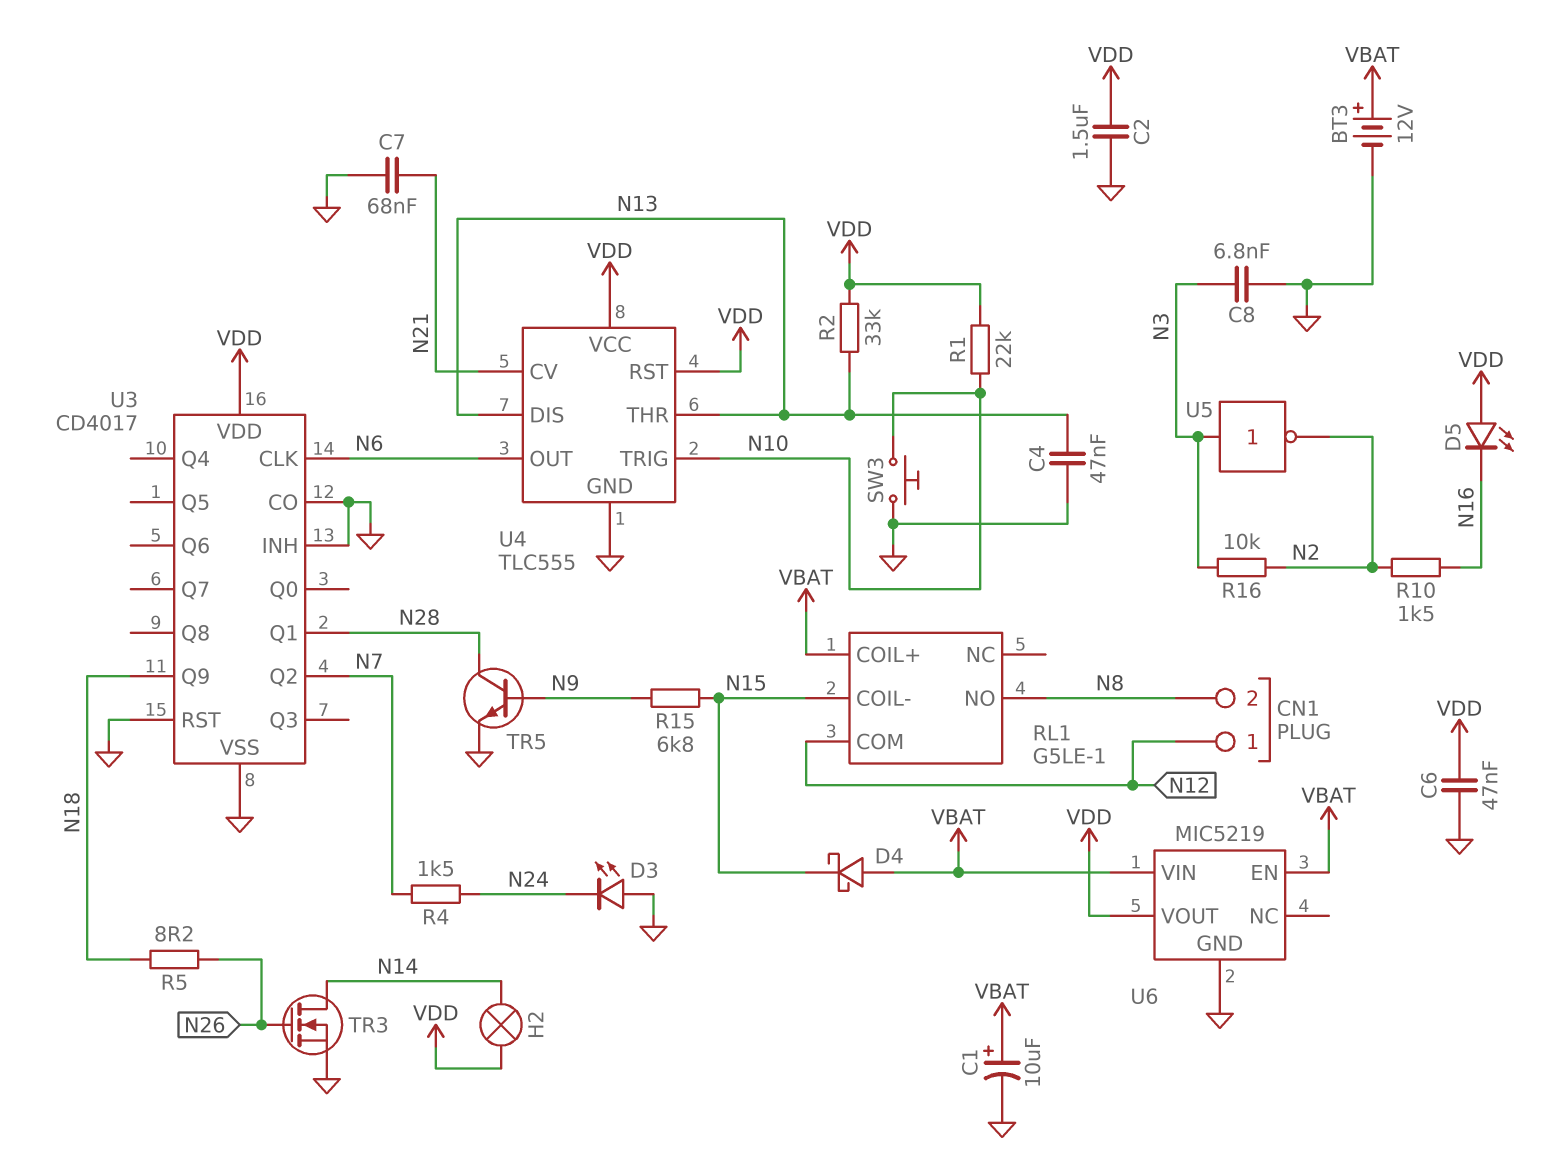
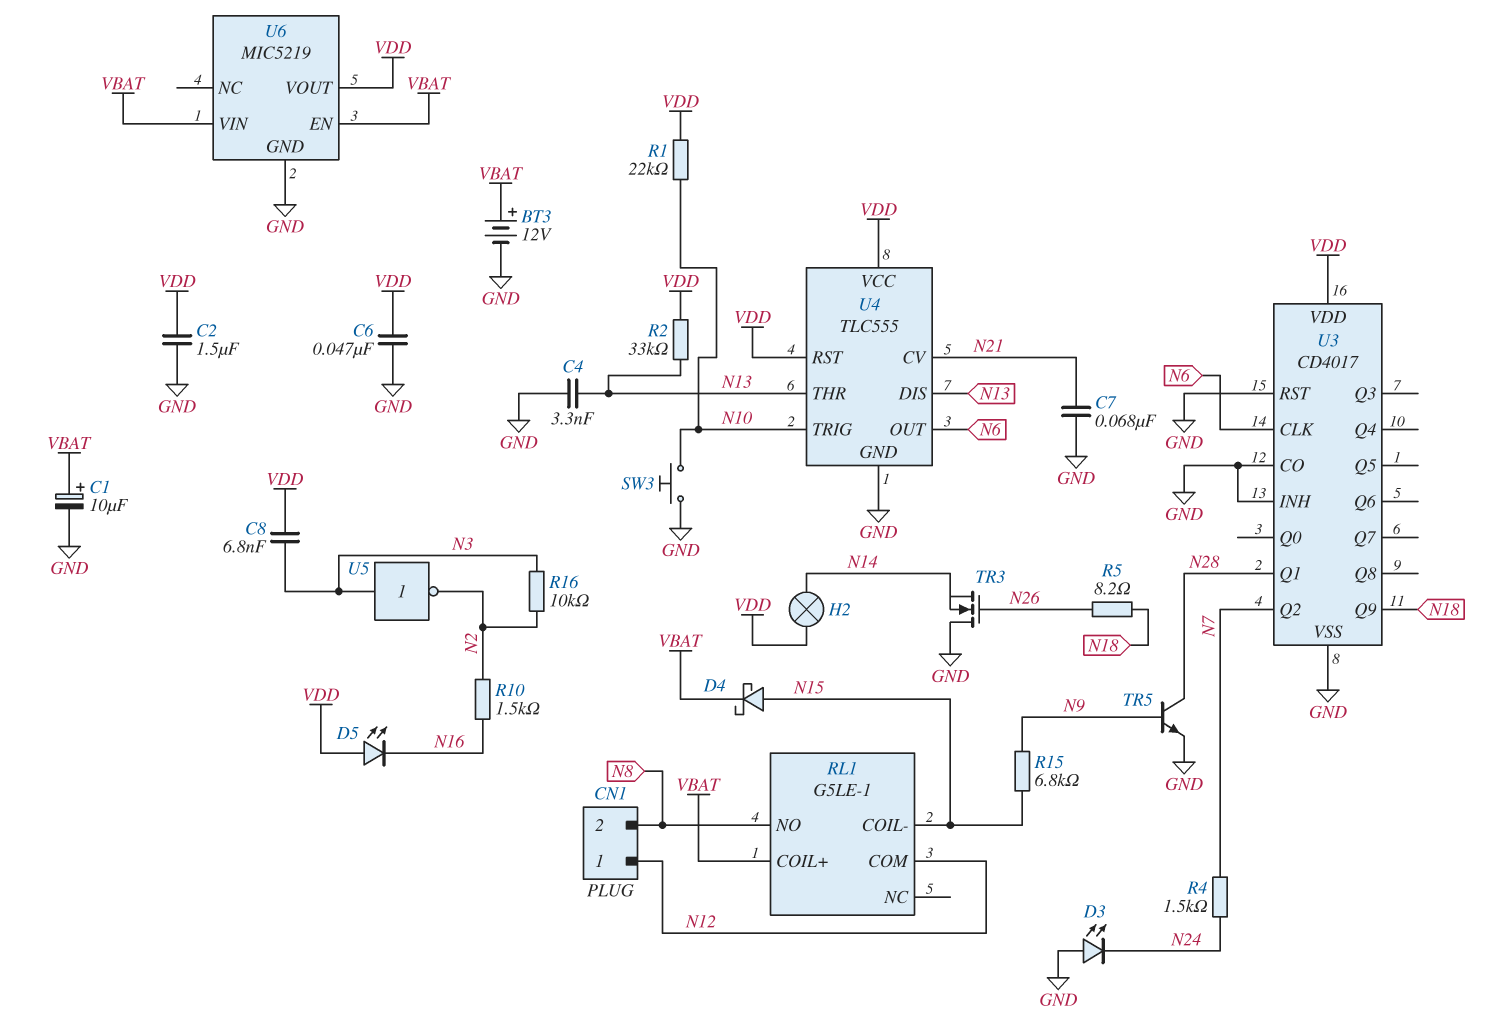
C4: 47nF (GND, N13) -> 3.3nF (GND, N13)
C8: 6.8nF (GND, N3) -> 6.8nF (N3, VDD)
D4: schottky (A VBAT, K N15) -> schottky (A N15, K VBAT)
TR3: NMOS (G N26, D N14, S GND) -> NMOS (G N26, D GND, S N14)

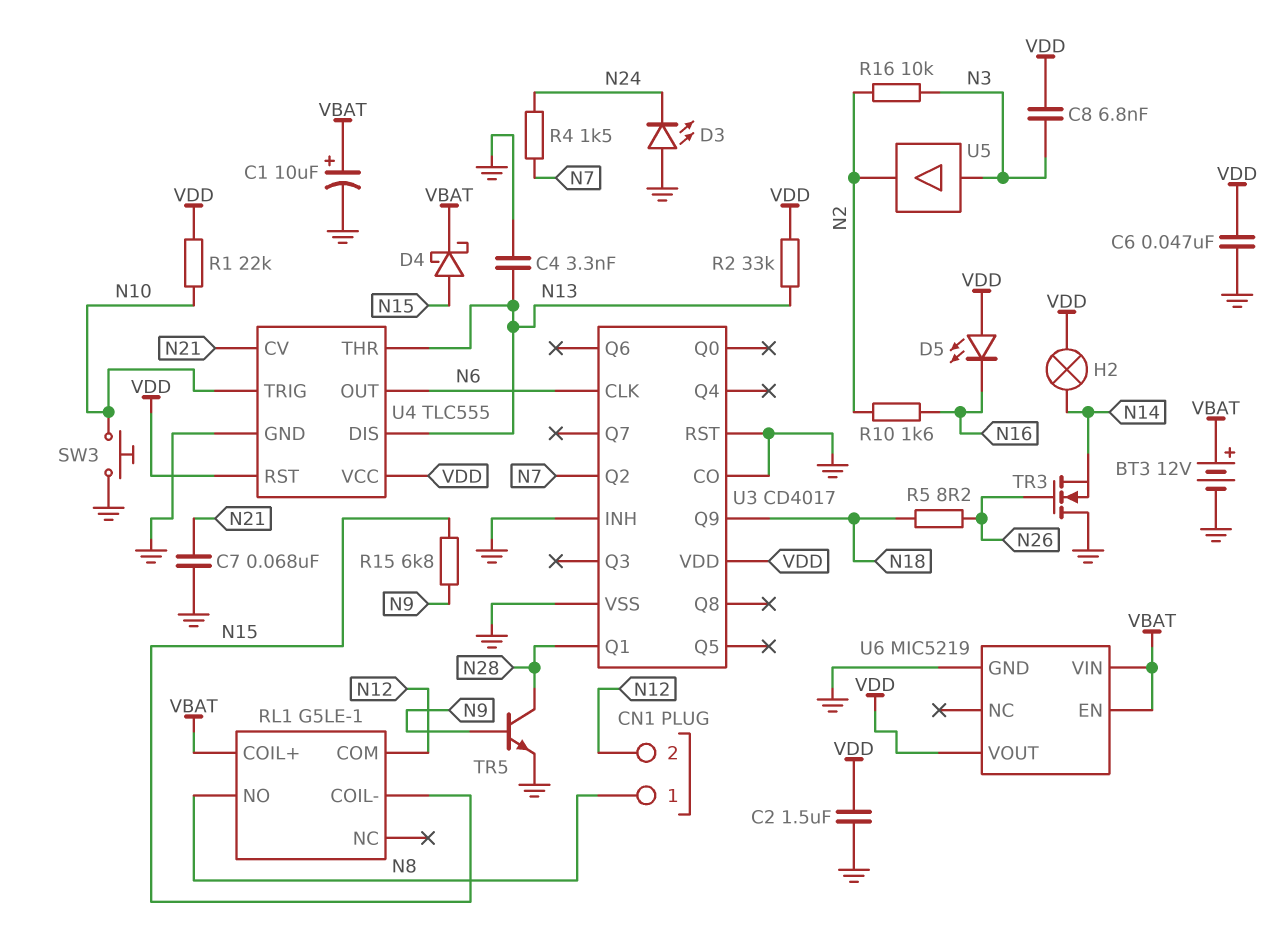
CN1 pin 1: N12 -> N8
CN1 pin 2: N8 -> N12
R10: 1.5k (N2, N16) -> 1.6k (N2, N16)
U5: NOT (in N3, out N2) -> buffer (in N3, out N2)

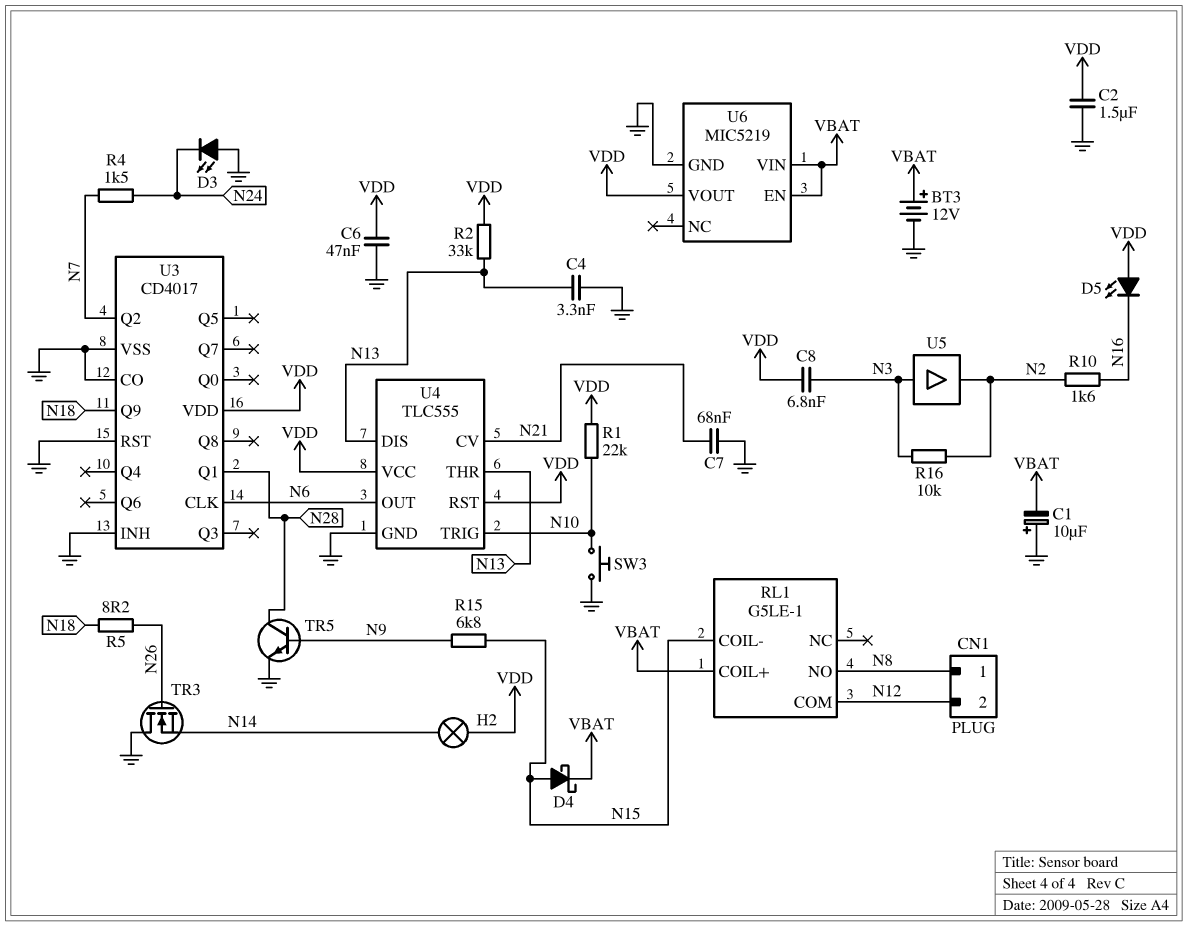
C1: 10uF (plus VBAT, minus GND) -> 10uF (plus GND, minus VBAT)

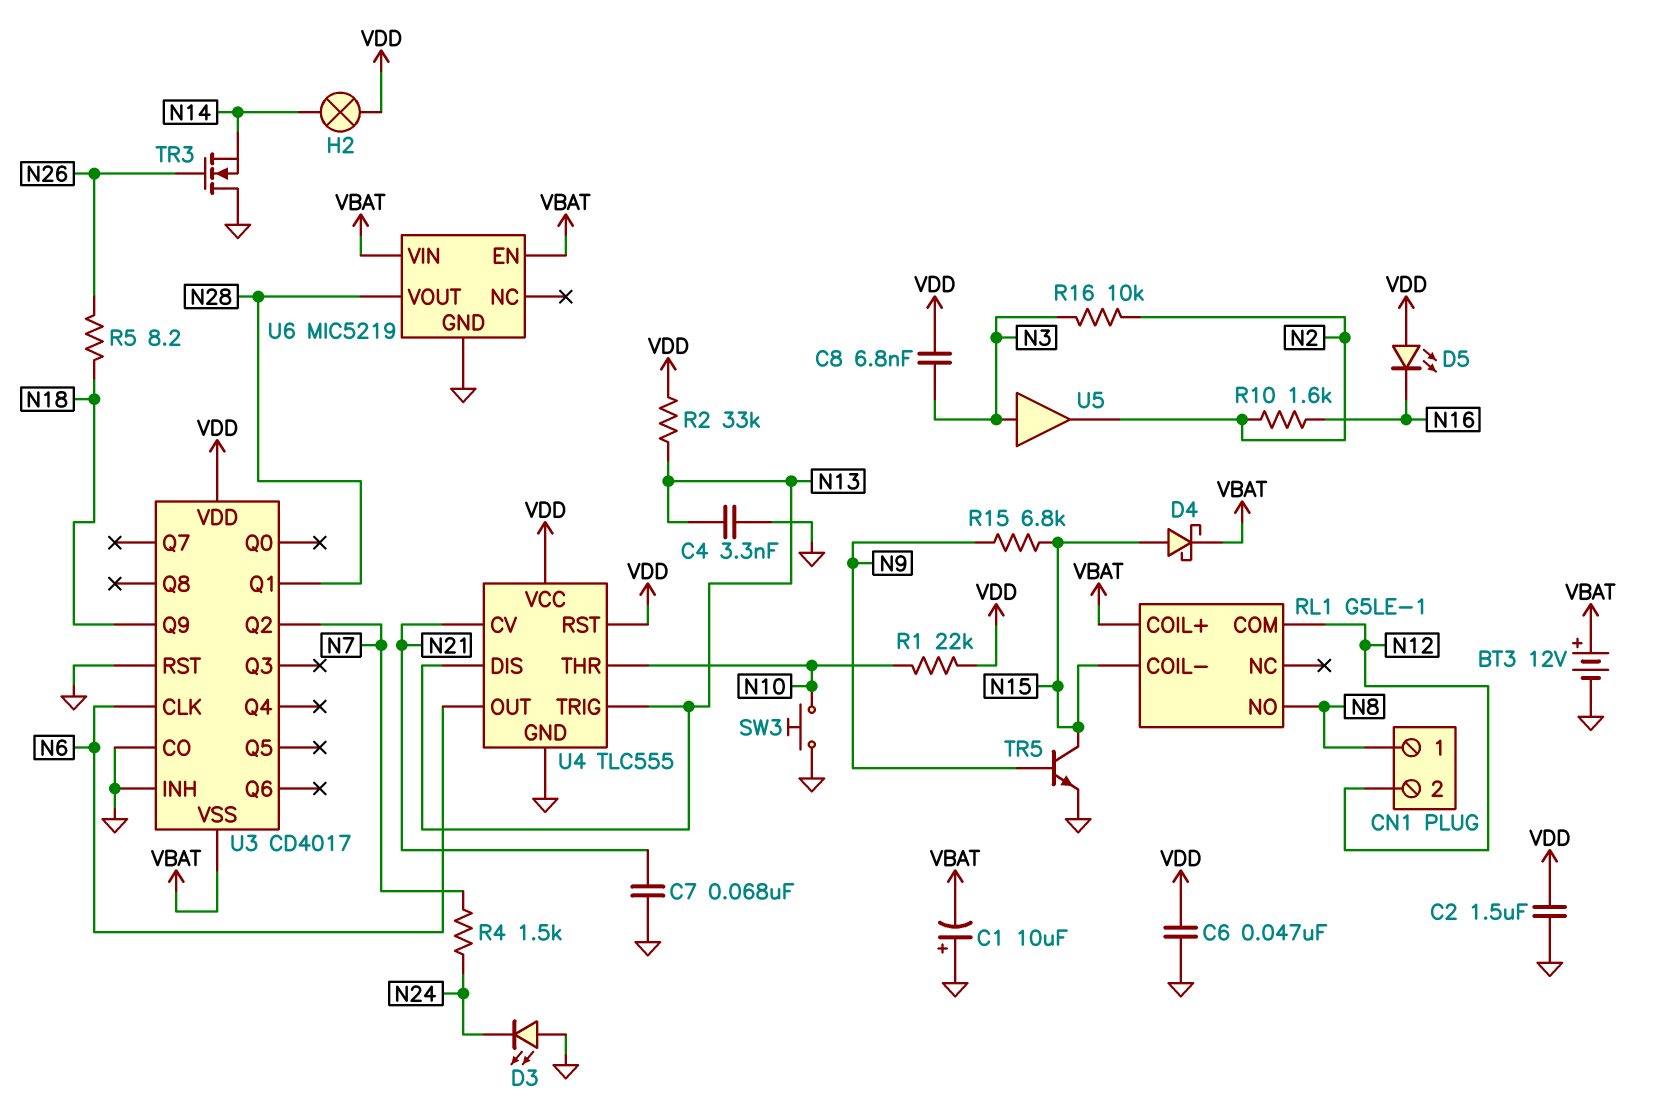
TR5: NPN (B N9, C N28, E GND) -> NPN (B N9, C N15, E GND)
U3 pin VSS: GND -> VBAT
U4 pin THR: N13 -> N10
U4 pin TRIG: N10 -> N13
U6 pin VOUT: VDD -> N28

